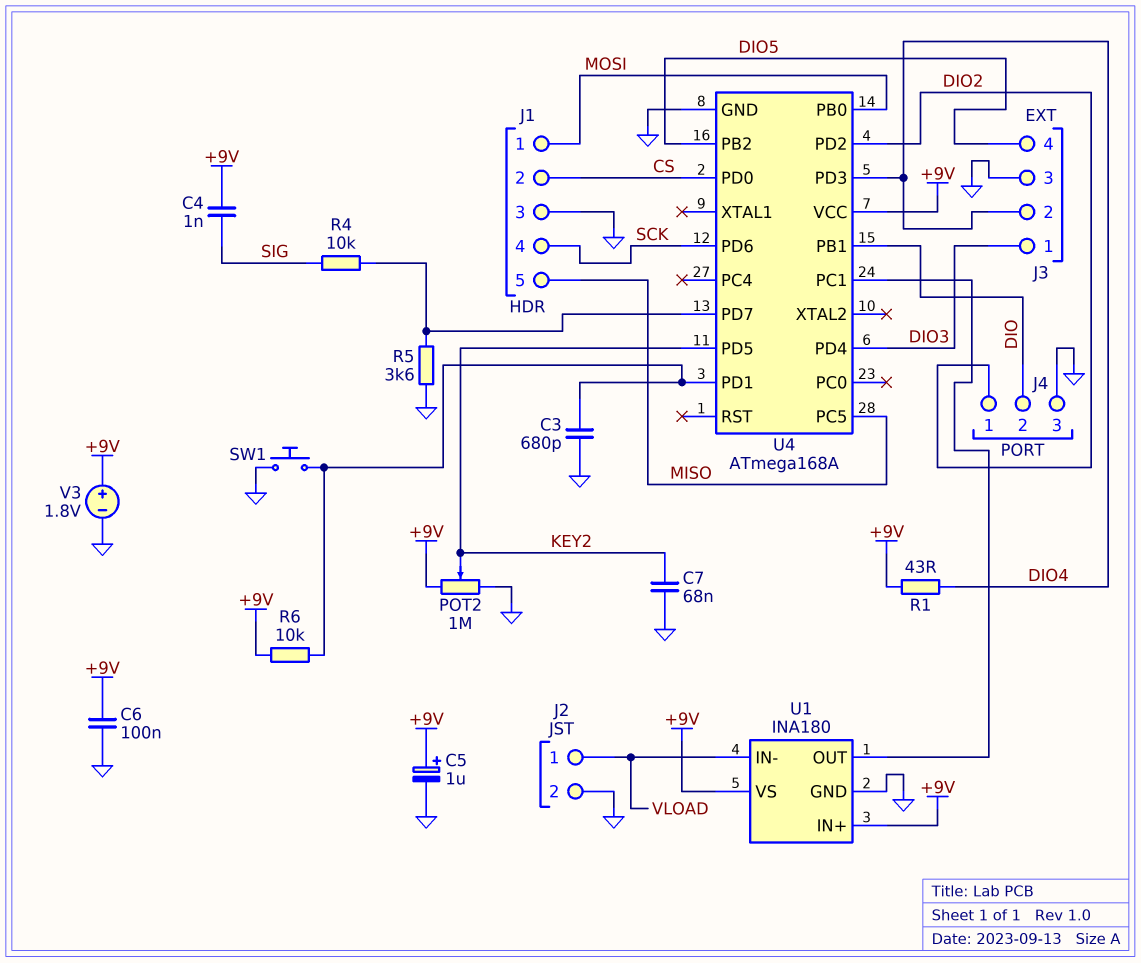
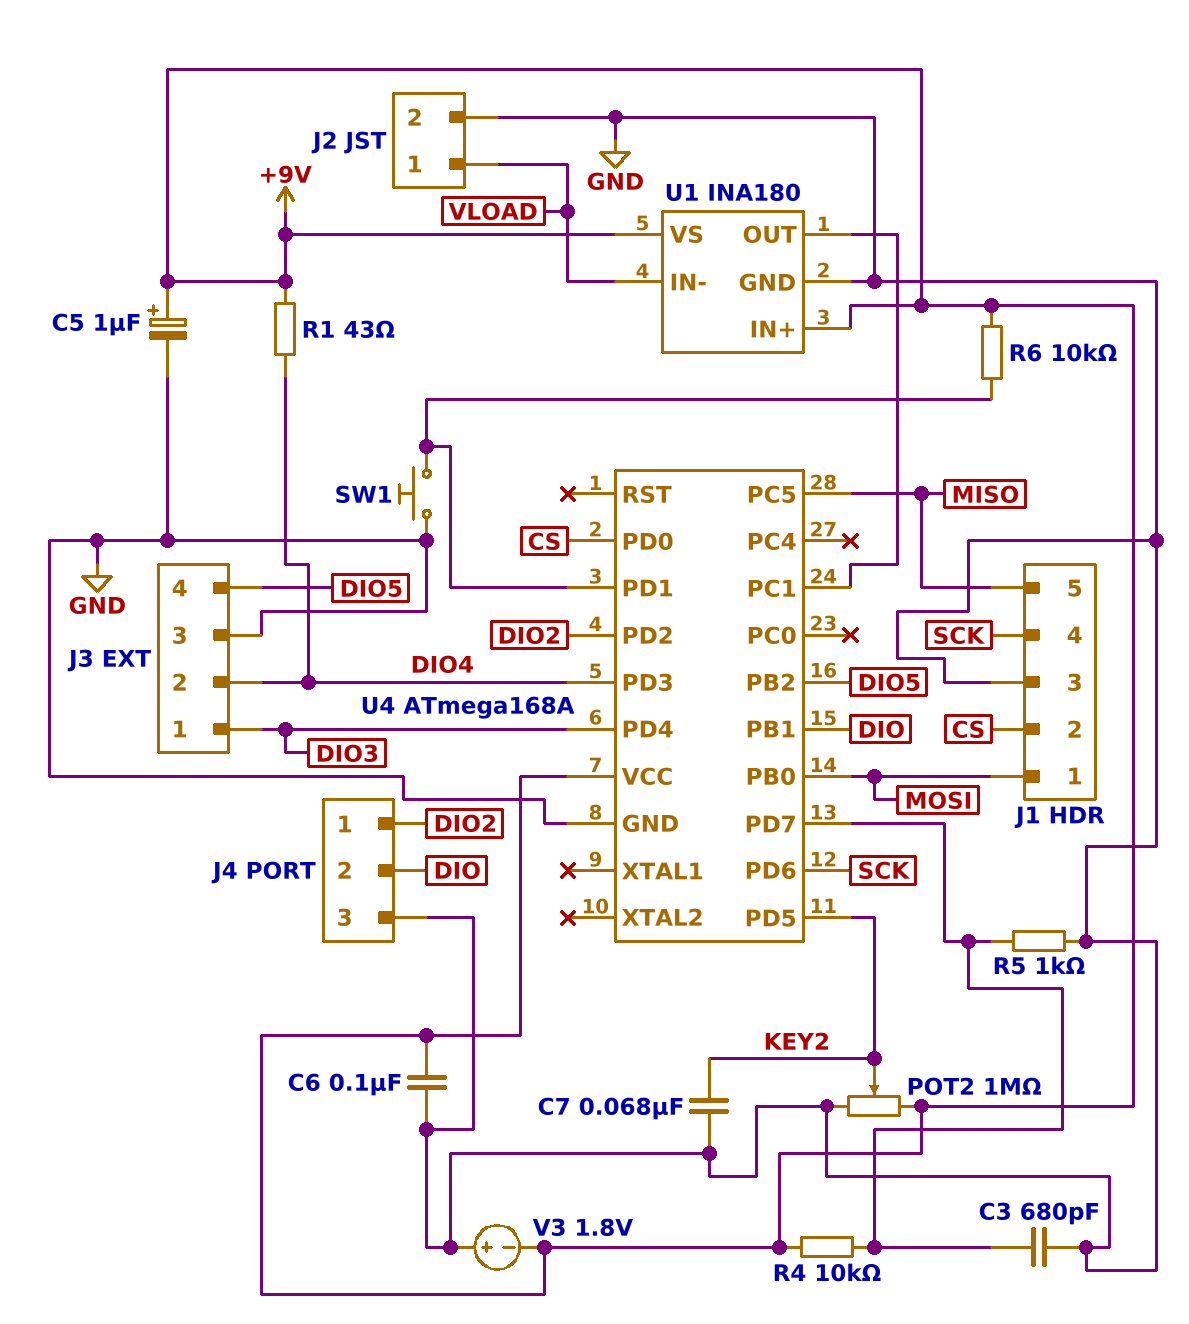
C3: 680pF (GND, U4/PD1) -> 680pF (GND, U4/PD7)
C4: 1nF (+9V, SIG) -> none
R4: 10k (SIG, U4/PD7) -> 10k (+9V, U4/PD7)
R5: 3.6k (GND, U4/PD7) -> 1k (GND, U4/PD7)
V3: 1.8V (plus +9V, minus GND) -> 1.8V (plus GND, minus +9V)

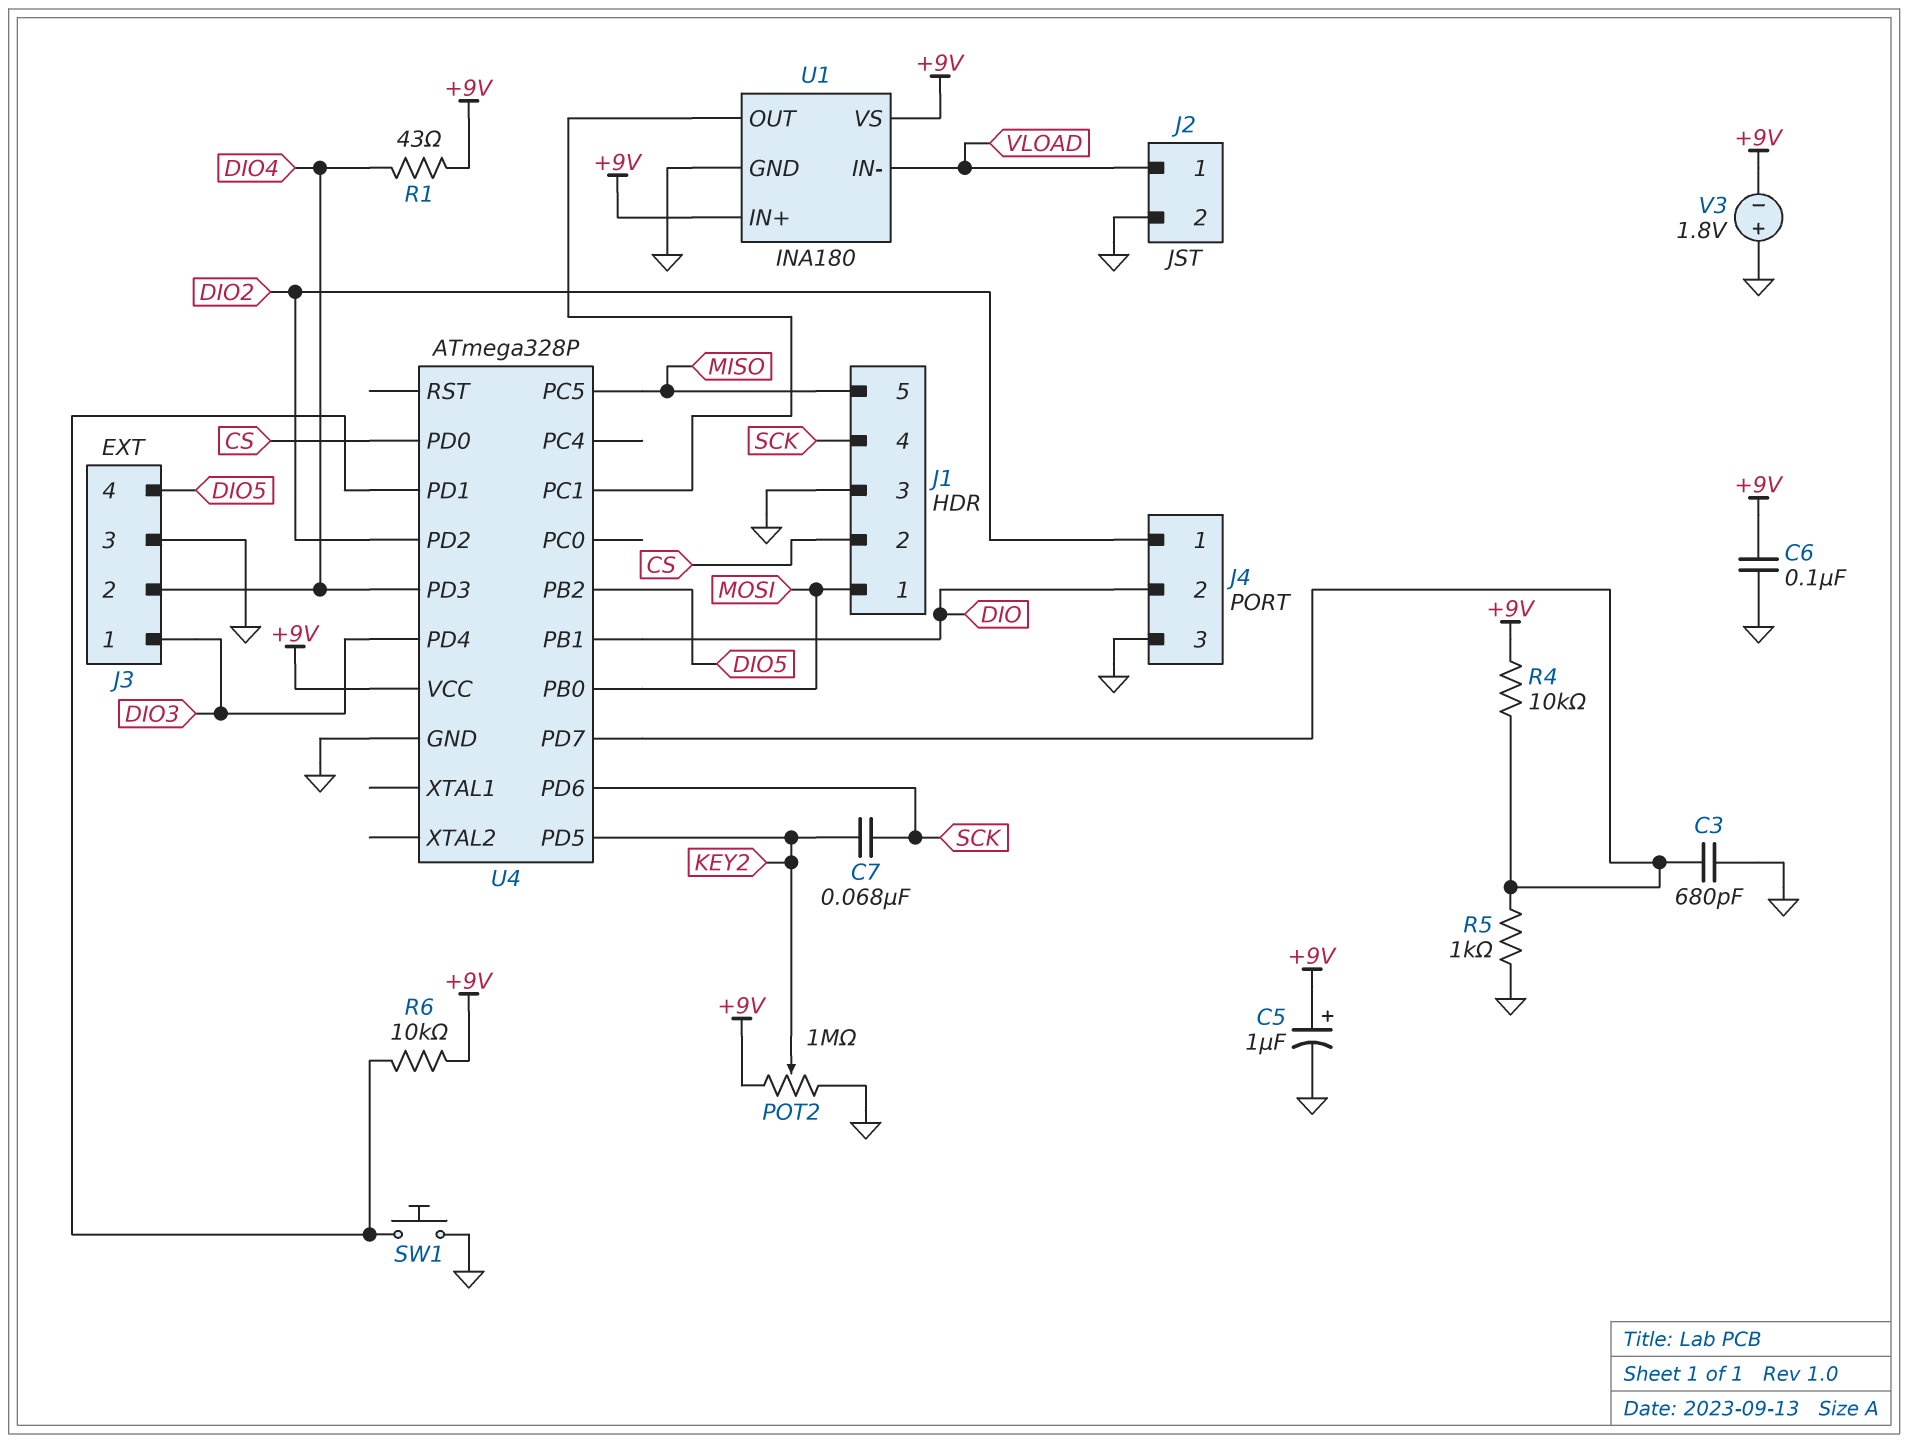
C7: 68nF (GND, KEY2) -> 68nF (KEY2, SCK)
U4: ATmega168A -> ATmega328P

